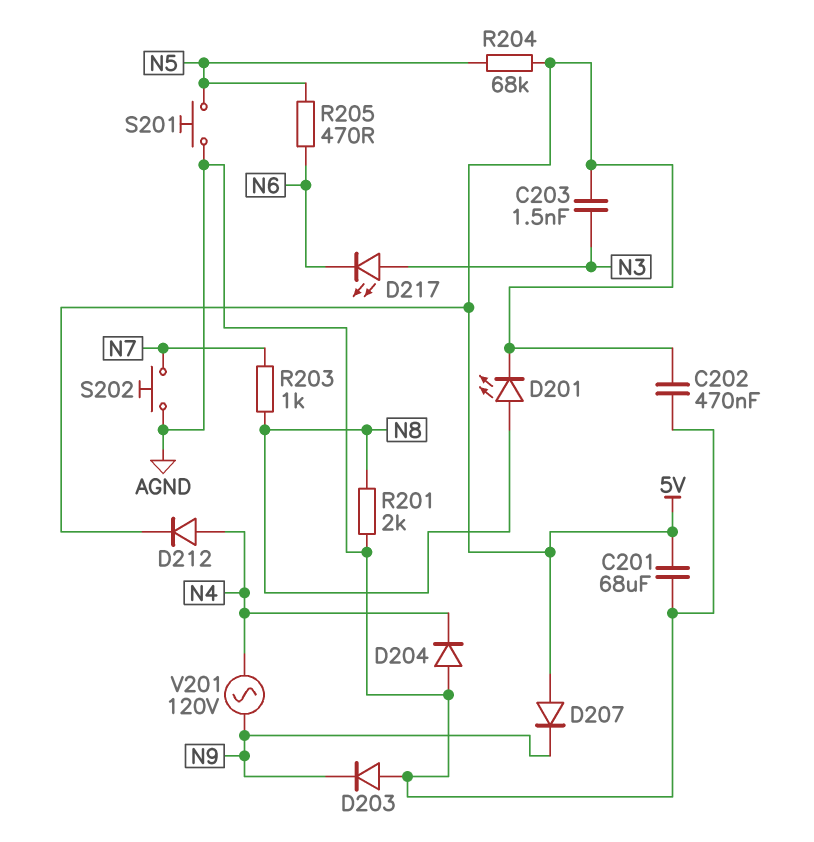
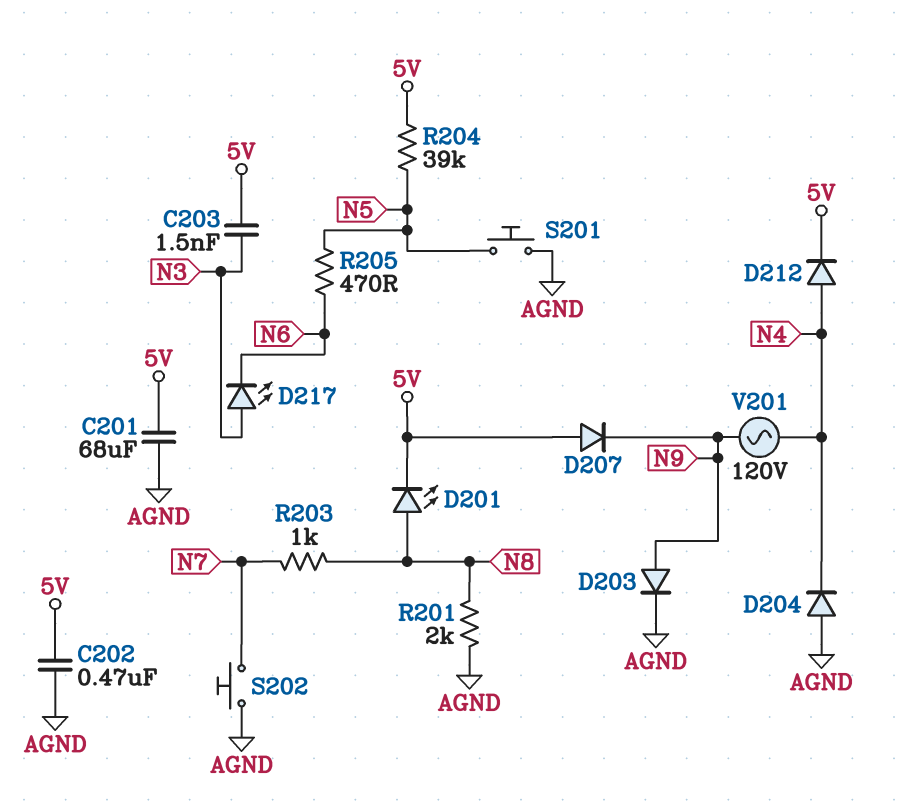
D203: diode (A AGND, K N9) -> diode (A N9, K AGND)
R204: 68k (5V, N5) -> 39k (5V, N5)

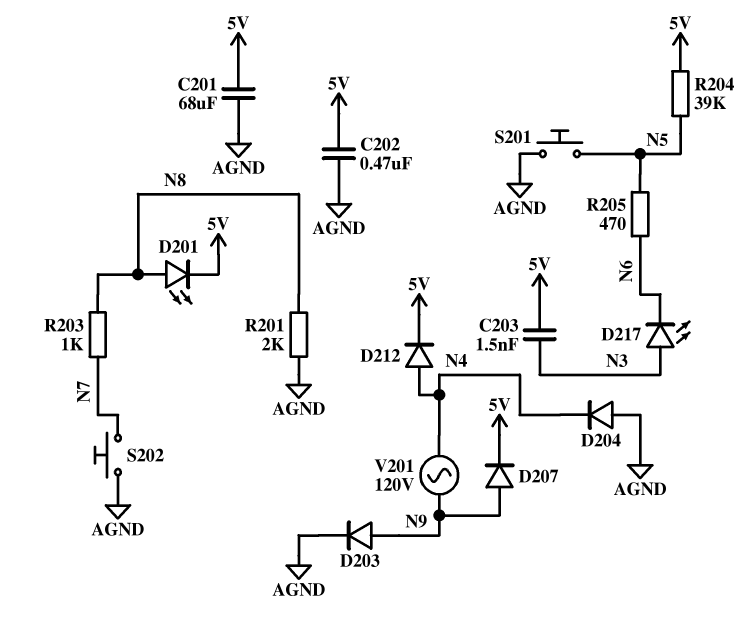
D207: diode (A 5V, K N9) -> diode (A N9, K 5V)

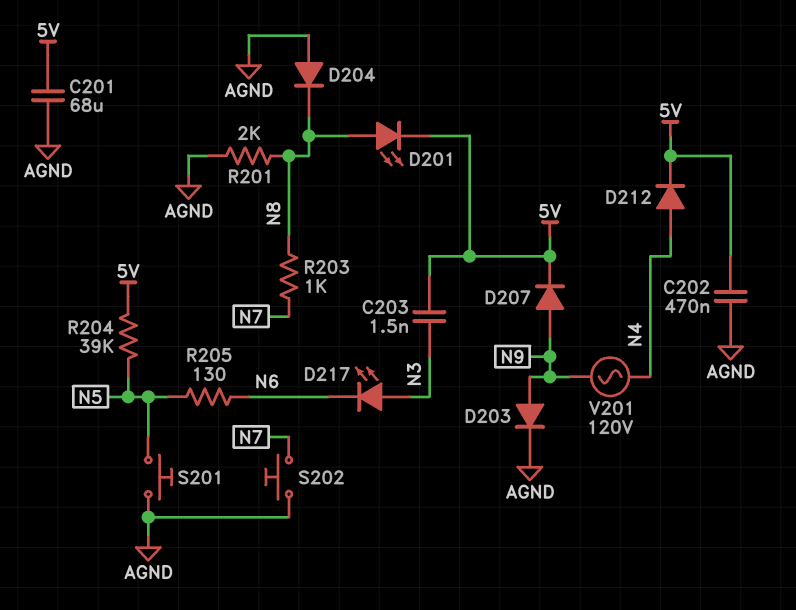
D204: diode (A AGND, K N4) -> diode (A AGND, K N8)
R205: 470 (N5, N6) -> 130 (N5, N6)

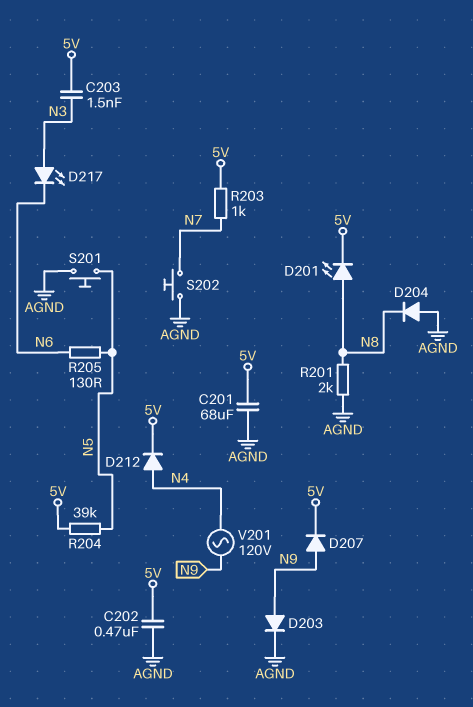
R203: 1k (N7, N8) -> 1k (5V, N7)

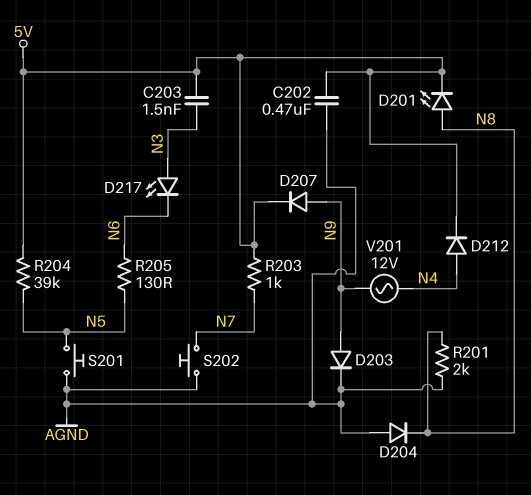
C201: 68uF (5V, AGND) -> none
V201: AC 120V (N4, N9) -> AC 12V (N4, N9)

